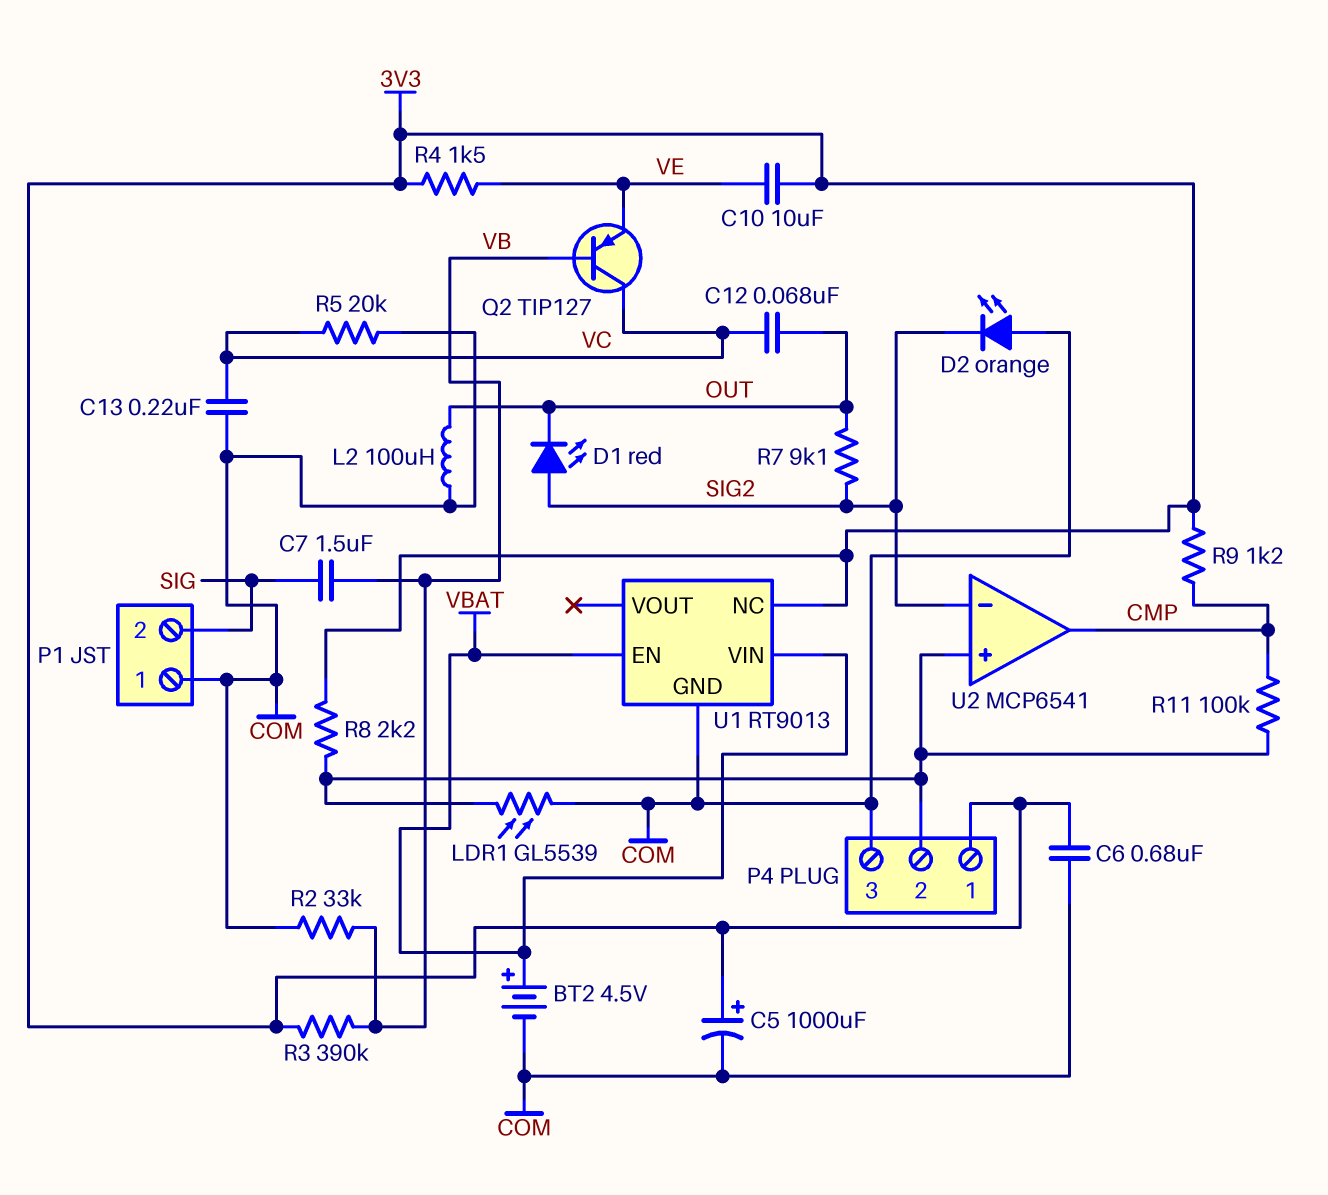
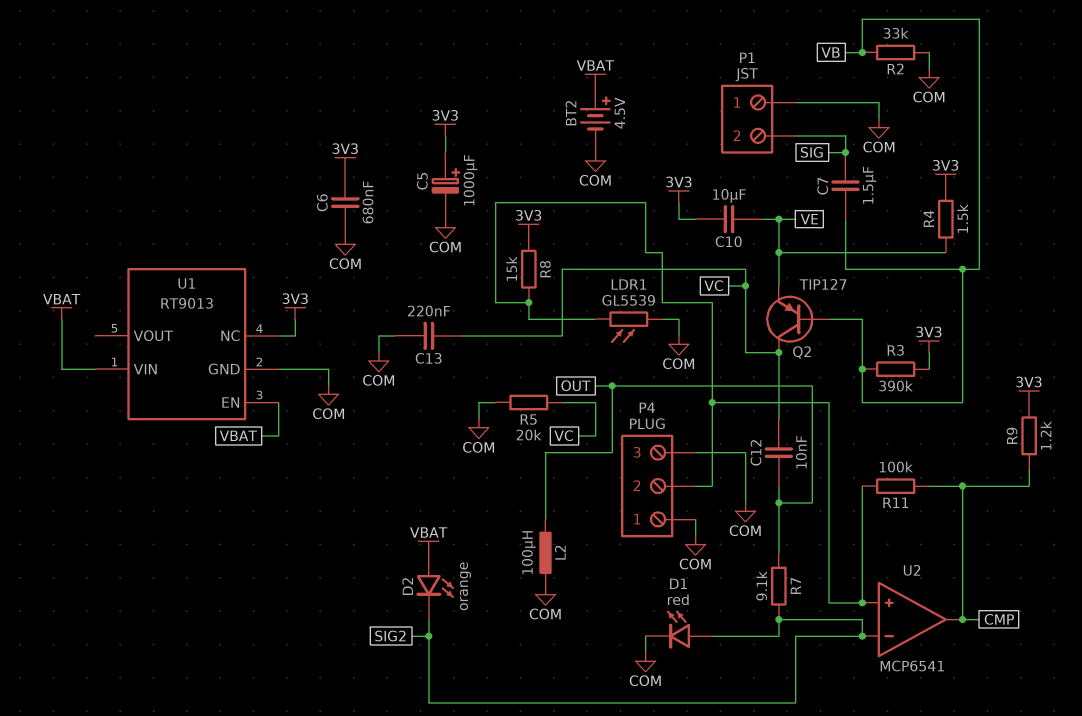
C12: 68nF (OUT, VC) -> 10nF (OUT, VC)
D1: LED red (A SIG2, K OUT) -> LED red (A SIG2, K COM)
D2: LED orange (A COM, K SIG2) -> LED orange (A VBAT, K SIG2)
P4 pin 1: 3V3 -> COM
R8: 2.2k (3V3, P4/2) -> 15k (3V3, P4/2)

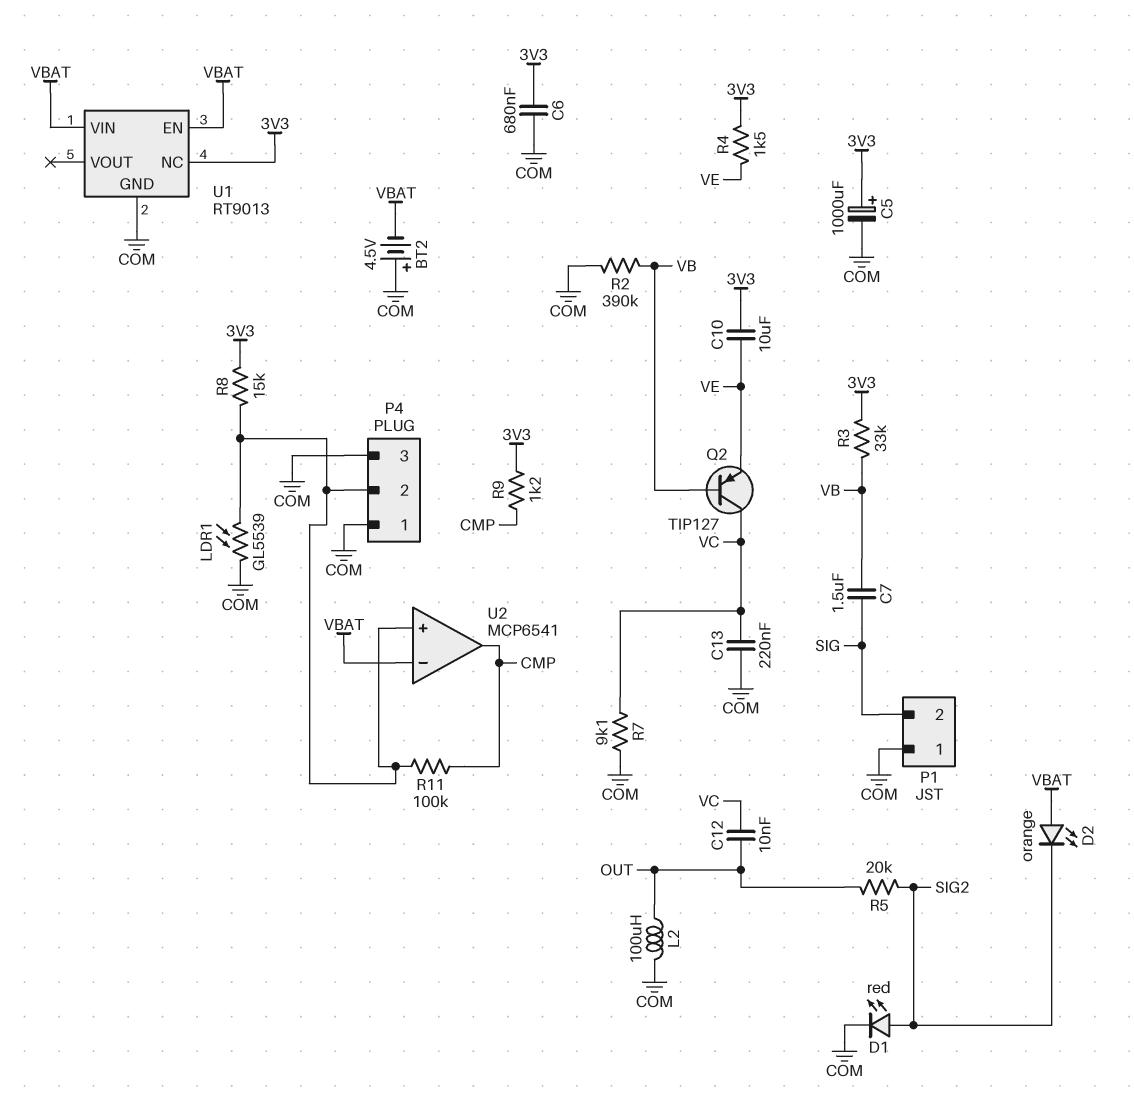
BT2: 4.5V (plus VBAT, minus COM) -> 4.5V (plus COM, minus VBAT)
R2: 33k (COM, VB) -> 390k (COM, VB)
R3: 390k (3V3, VB) -> 33k (3V3, VB)
R5: 20k (COM, VC) -> 20k (OUT, SIG2)
R7: 9.1k (OUT, SIG2) -> 9.1k (COM, VC)
U2 pin in-: SIG2 -> VBAT

